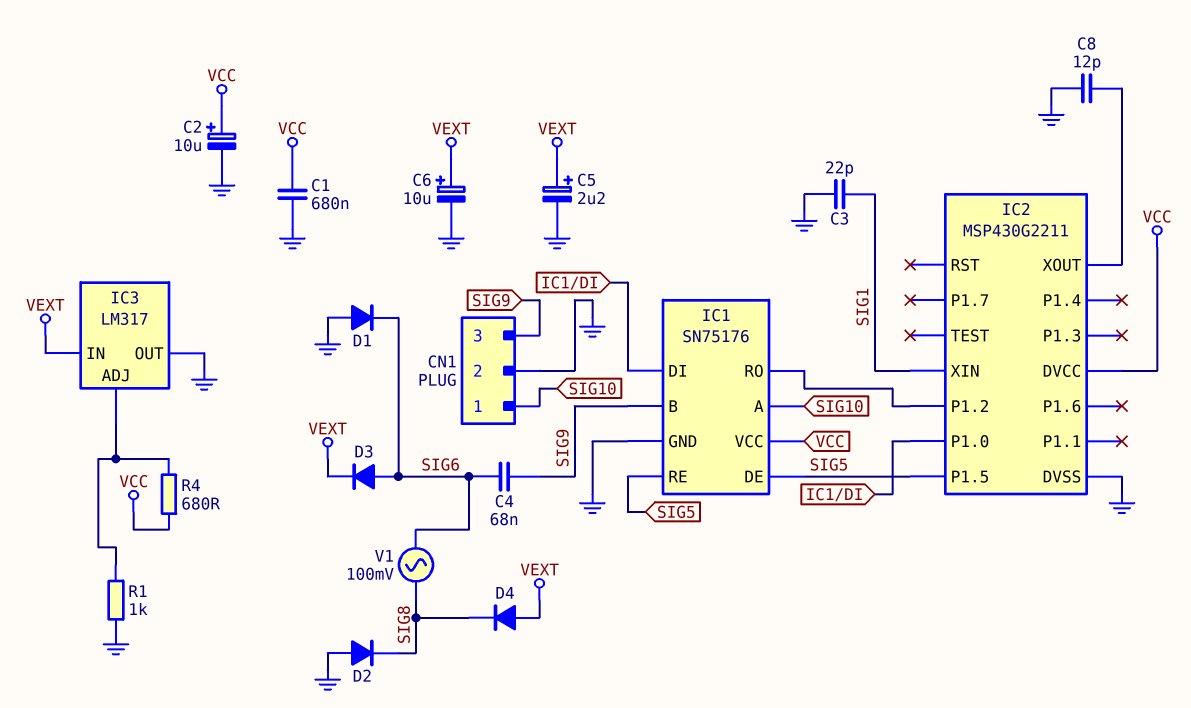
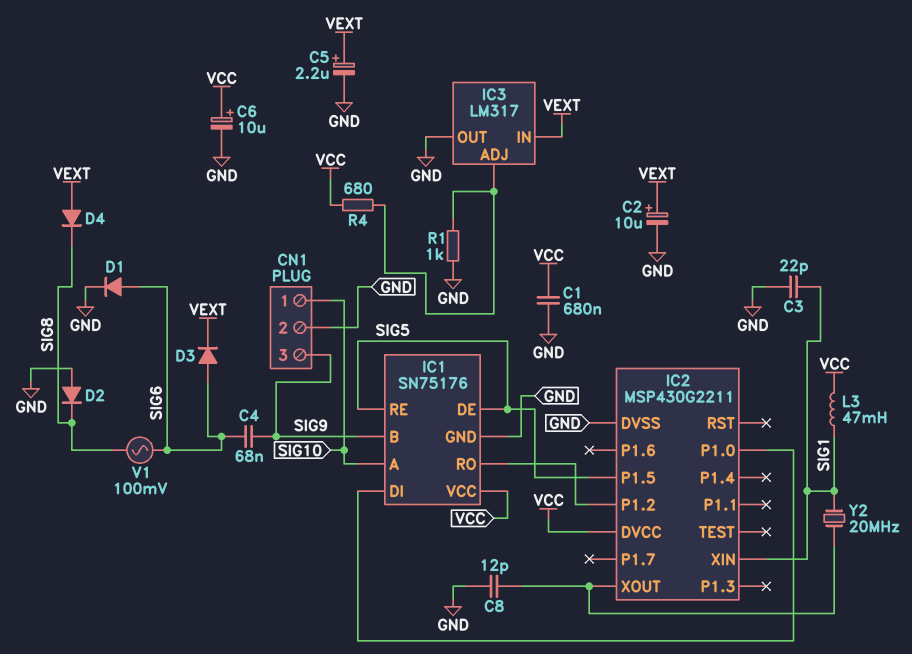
C2: 10uF (plus VCC, minus GND) -> 10uF (plus VEXT, minus GND)
C6: 10uF (plus VEXT, minus GND) -> 10uF (plus VCC, minus GND)
D1: diode (A GND, K SIG6) -> diode (A SIG6, K GND)
L3: none -> 47mH (SIG1, VCC)
Y2: none -> 20MHz (IC2/XOUT, SIG1)

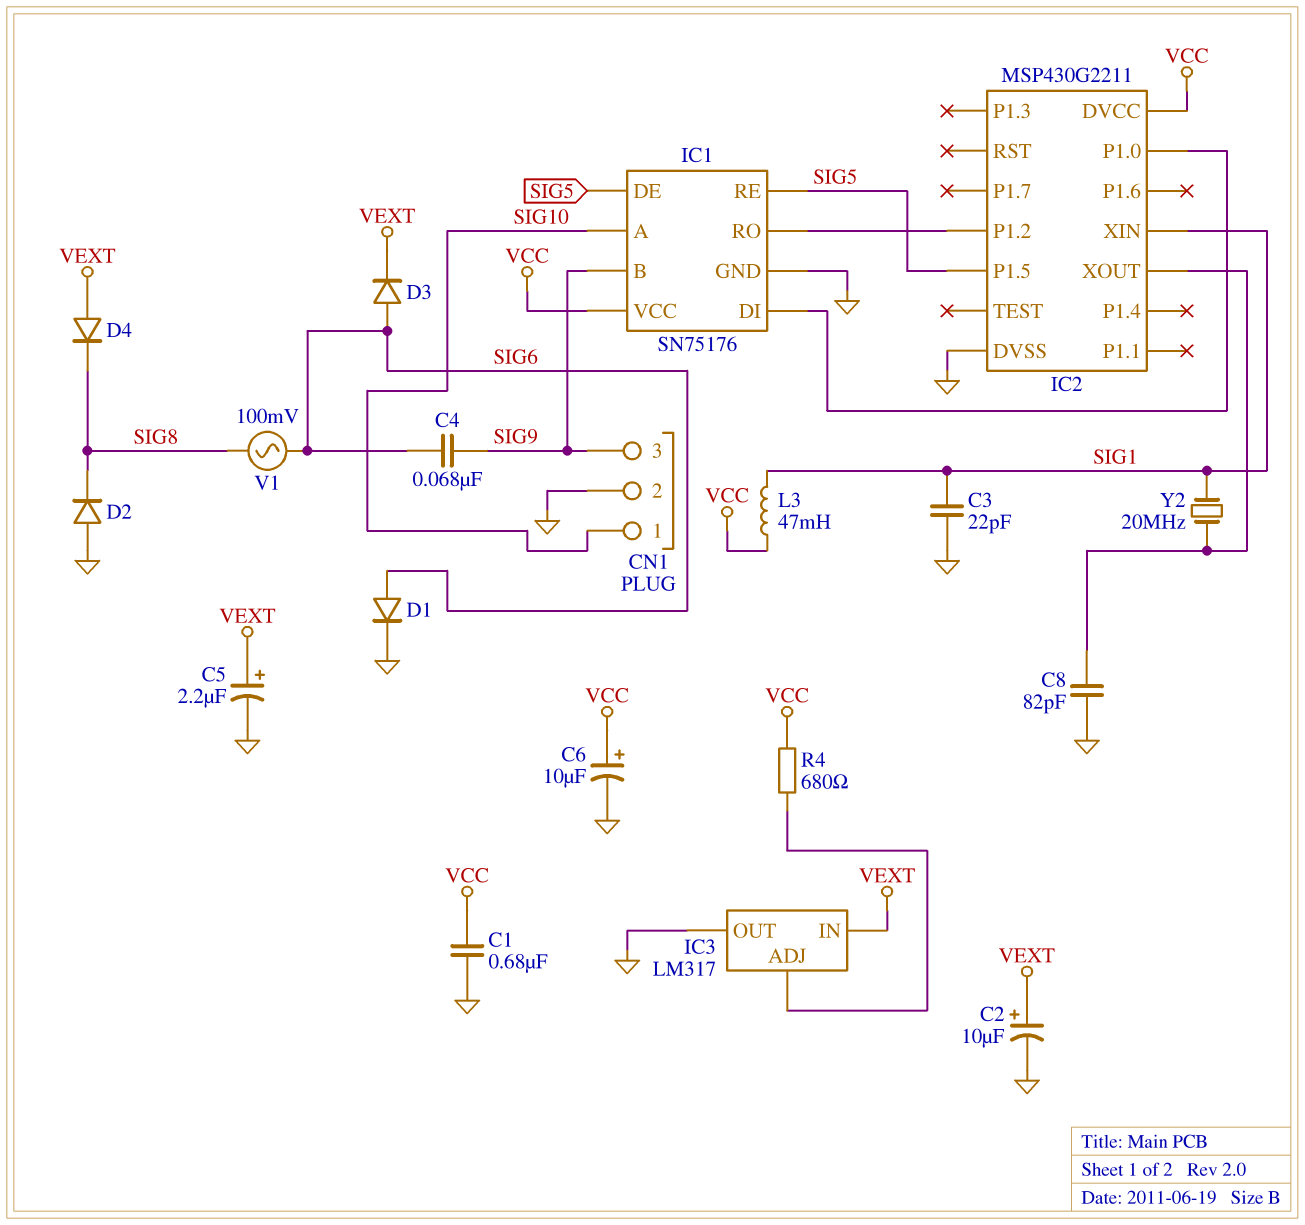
C8: 12pF (GND, IC2/XOUT) -> 82pF (GND, IC2/XOUT)
R1: 1k (GND, IC3/ADJ) -> none

